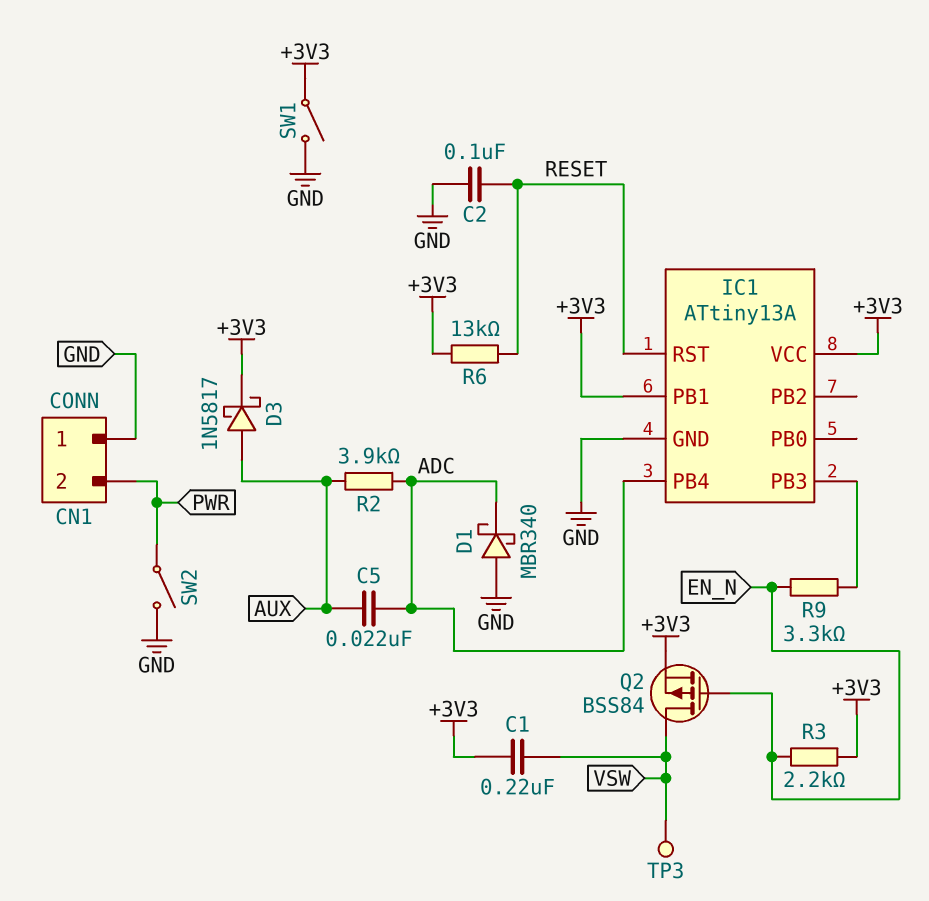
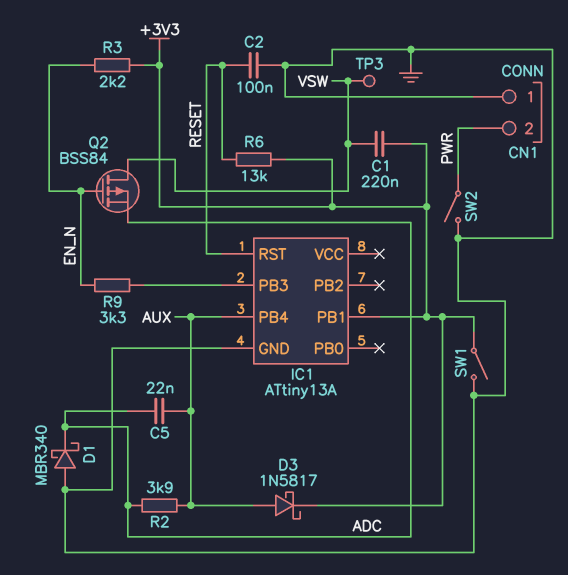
IC1 pin PB4: ADC -> AUX
IC1 pin VCC: +3V3 -> none
Q2: PMOS BSS84 (G EN_N, D VSW, S +3V3) -> PMOS BSS84 (G EN_N, D VSW, S ADC)

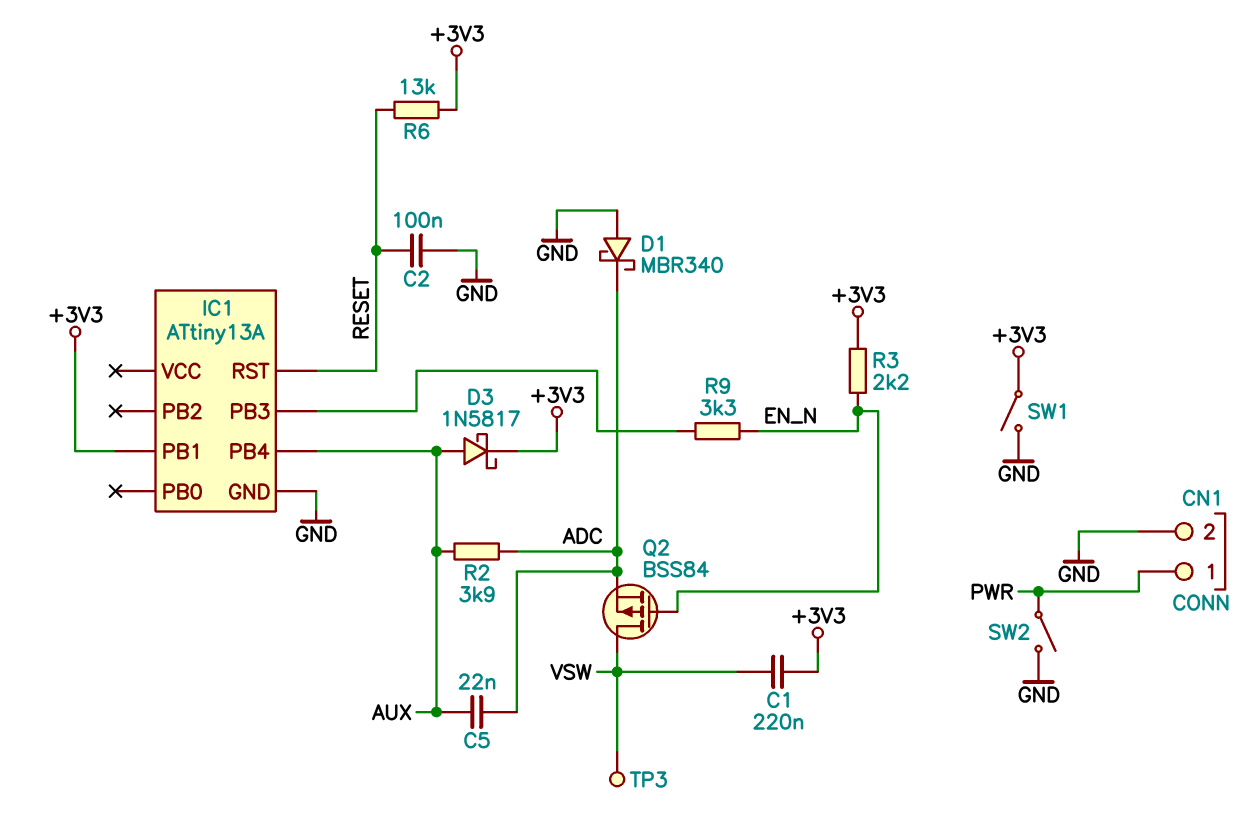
CN1 pin 1: GND -> PWR
CN1 pin 2: PWR -> GND

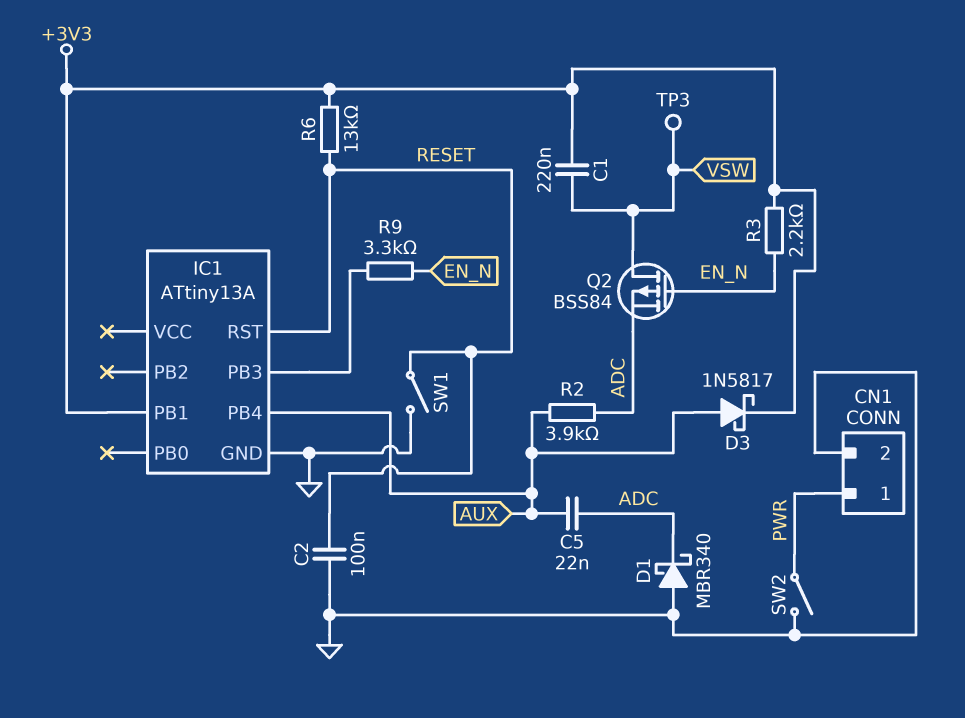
SW1: switch (+3V3, GND) -> switch (GND, RESET)

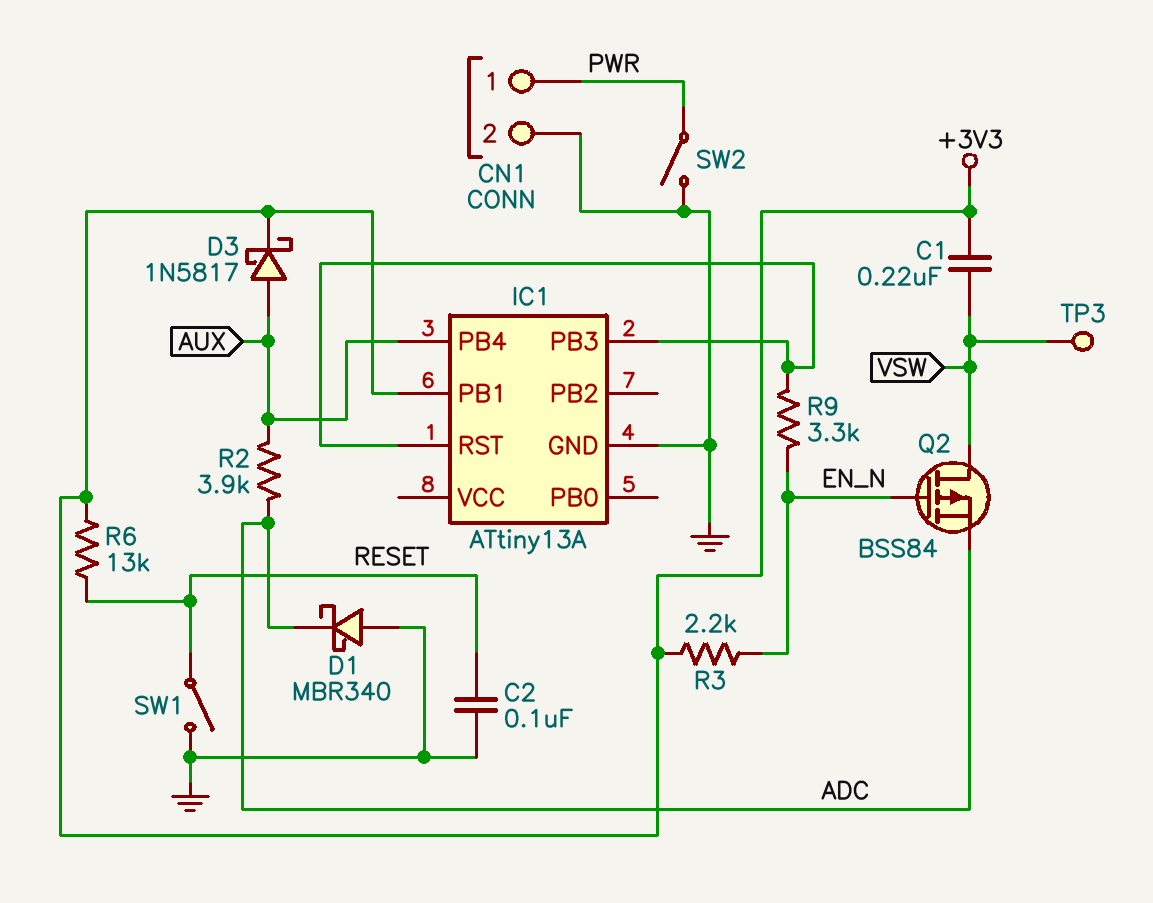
C5: 22nF (ADC, AUX) -> none
IC1 pin RST: RESET -> IC1/PB3

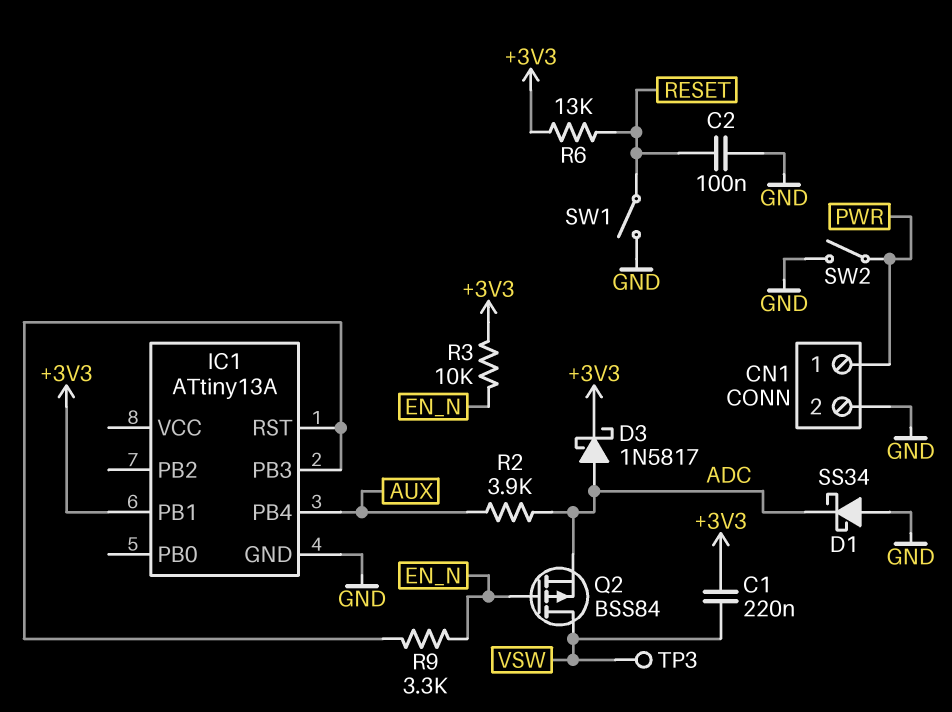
D1: schottky MBR340 (A GND, K ADC) -> schottky SS34 (A GND, K ADC)
D3: schottky 1N5817 (A AUX, K +3V3) -> schottky 1N5817 (A ADC, K +3V3)
R3: 2.2k (+3V3, EN_N) -> 10k (+3V3, EN_N)

